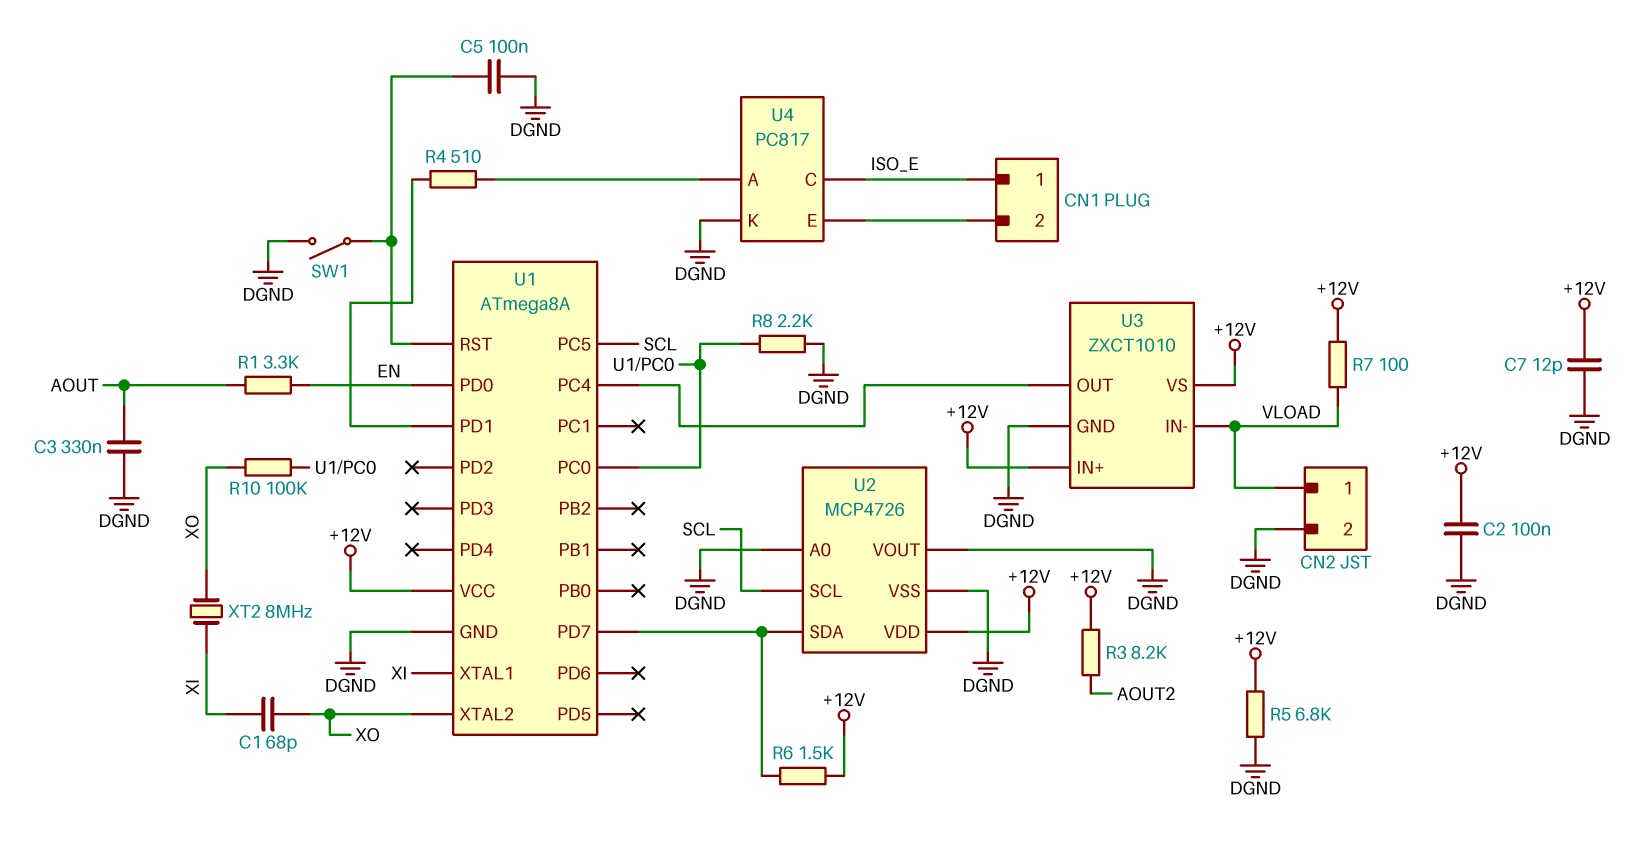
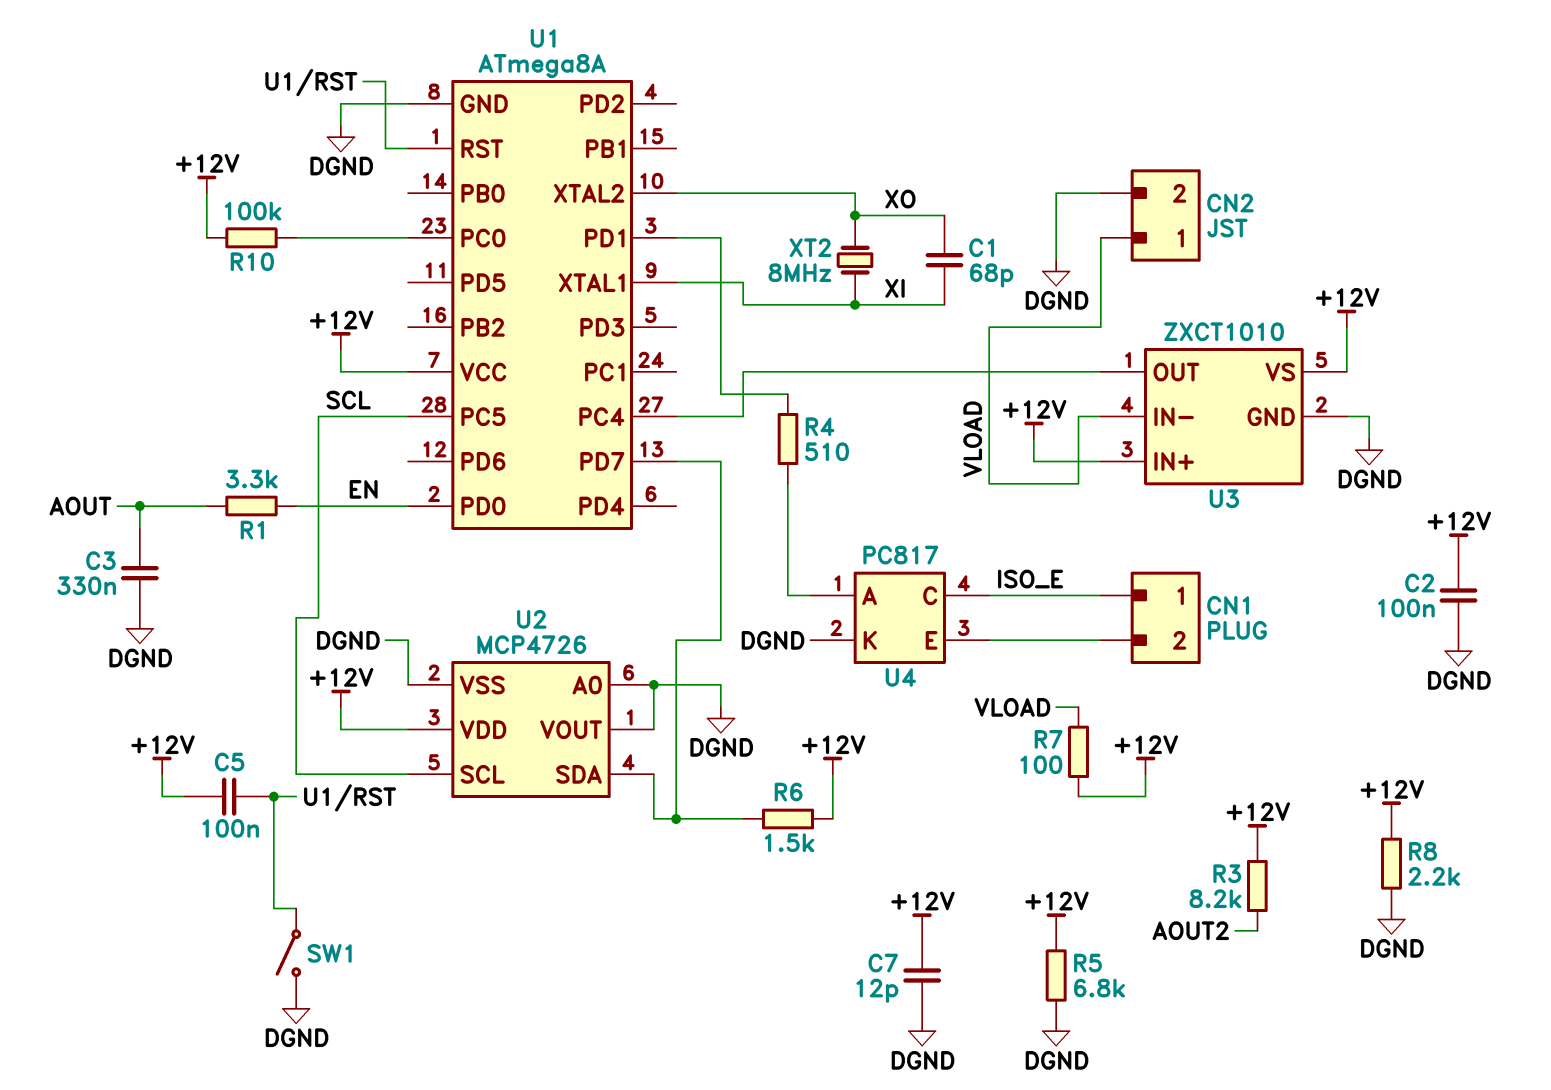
C5: 100nF (DGND, U1/RST) -> 100nF (+12V, U1/RST)
R8: 2.2k (DGND, U1/PC0) -> 2.2k (+12V, DGND)
R10: 100k (U1/PC0, XO) -> 100k (+12V, U1/PC0)

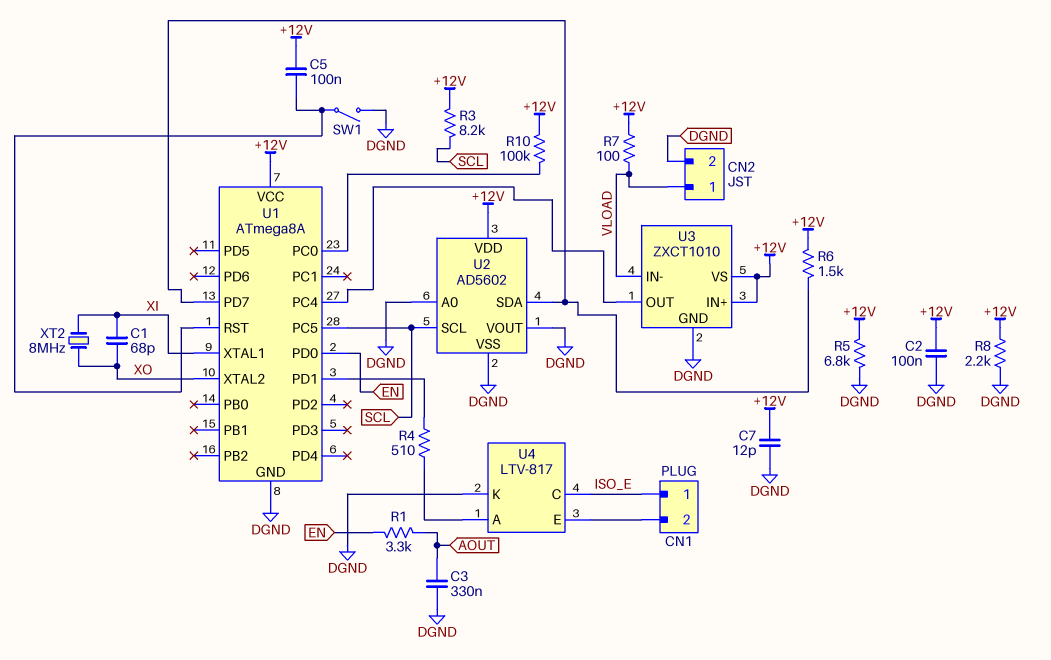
R3: 8.2k (+12V, AOUT2) -> 8.2k (+12V, SCL)
U2: MCP4726 -> AD5602
U4: PC817 -> LTV-817

